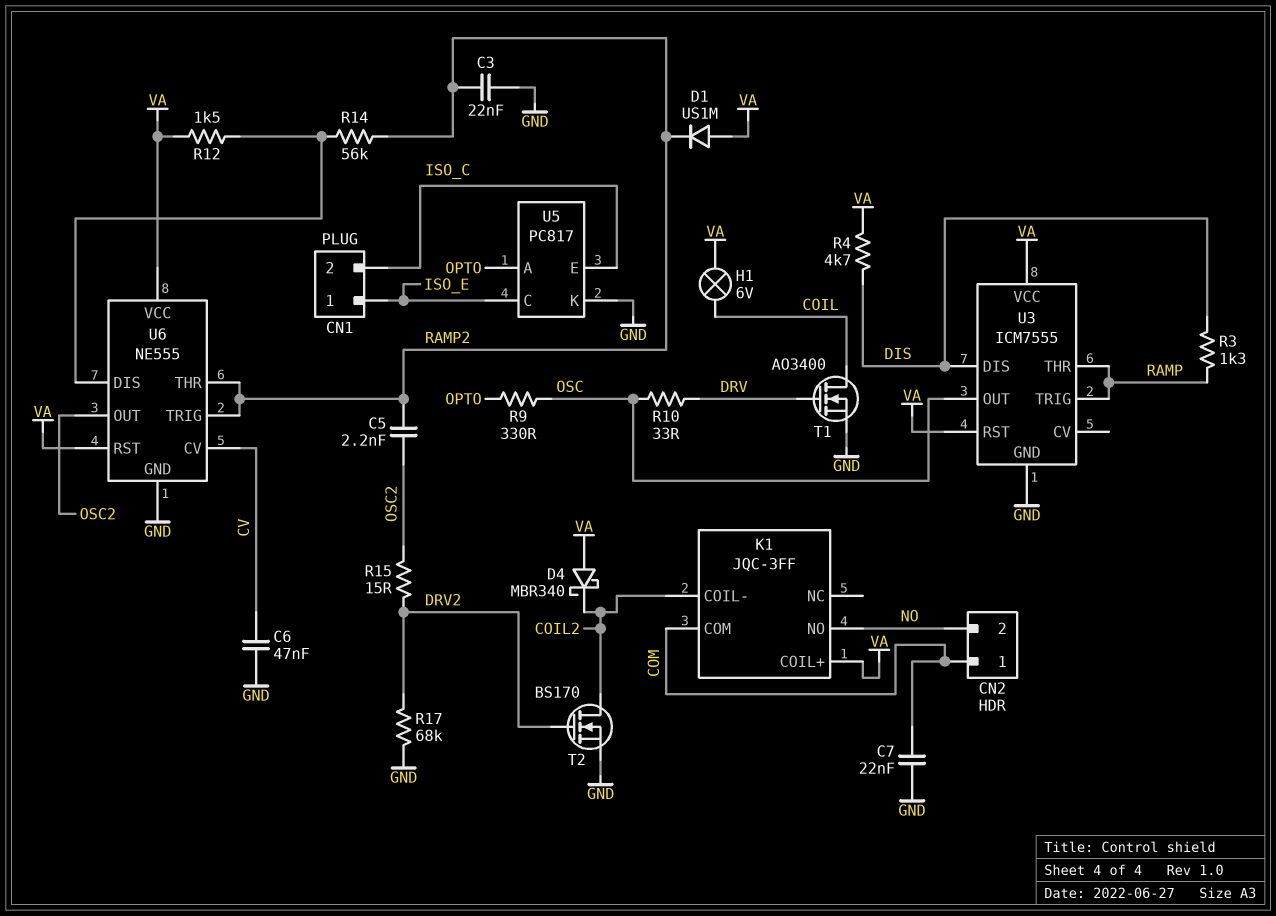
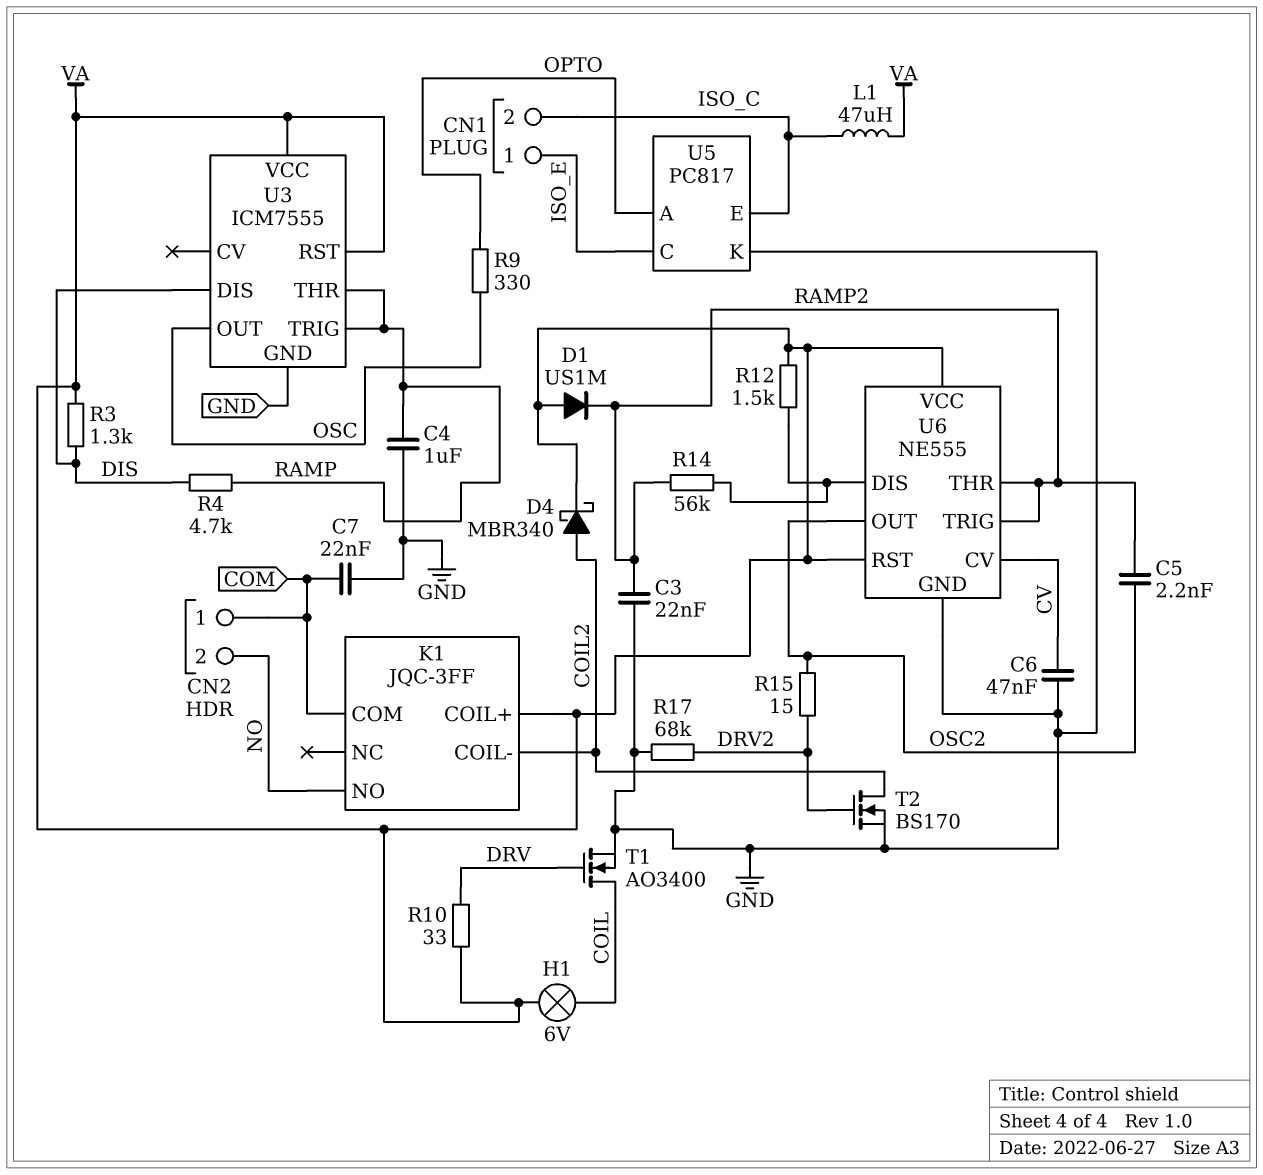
C4: none -> 1uF (GND, RAMP)
D4: schottky MBR340 (A VA, K COIL2) -> schottky MBR340 (A COIL2, K VA)
L1: none -> 47uH (ISO_C, VA)
R3: 1.3k (DIS, RAMP) -> 1.3k (DIS, VA)
R4: 4.7k (DIS, VA) -> 4.7k (DIS, RAMP)
R10: 33 (DRV, OSC) -> 33 (DRV, VA)

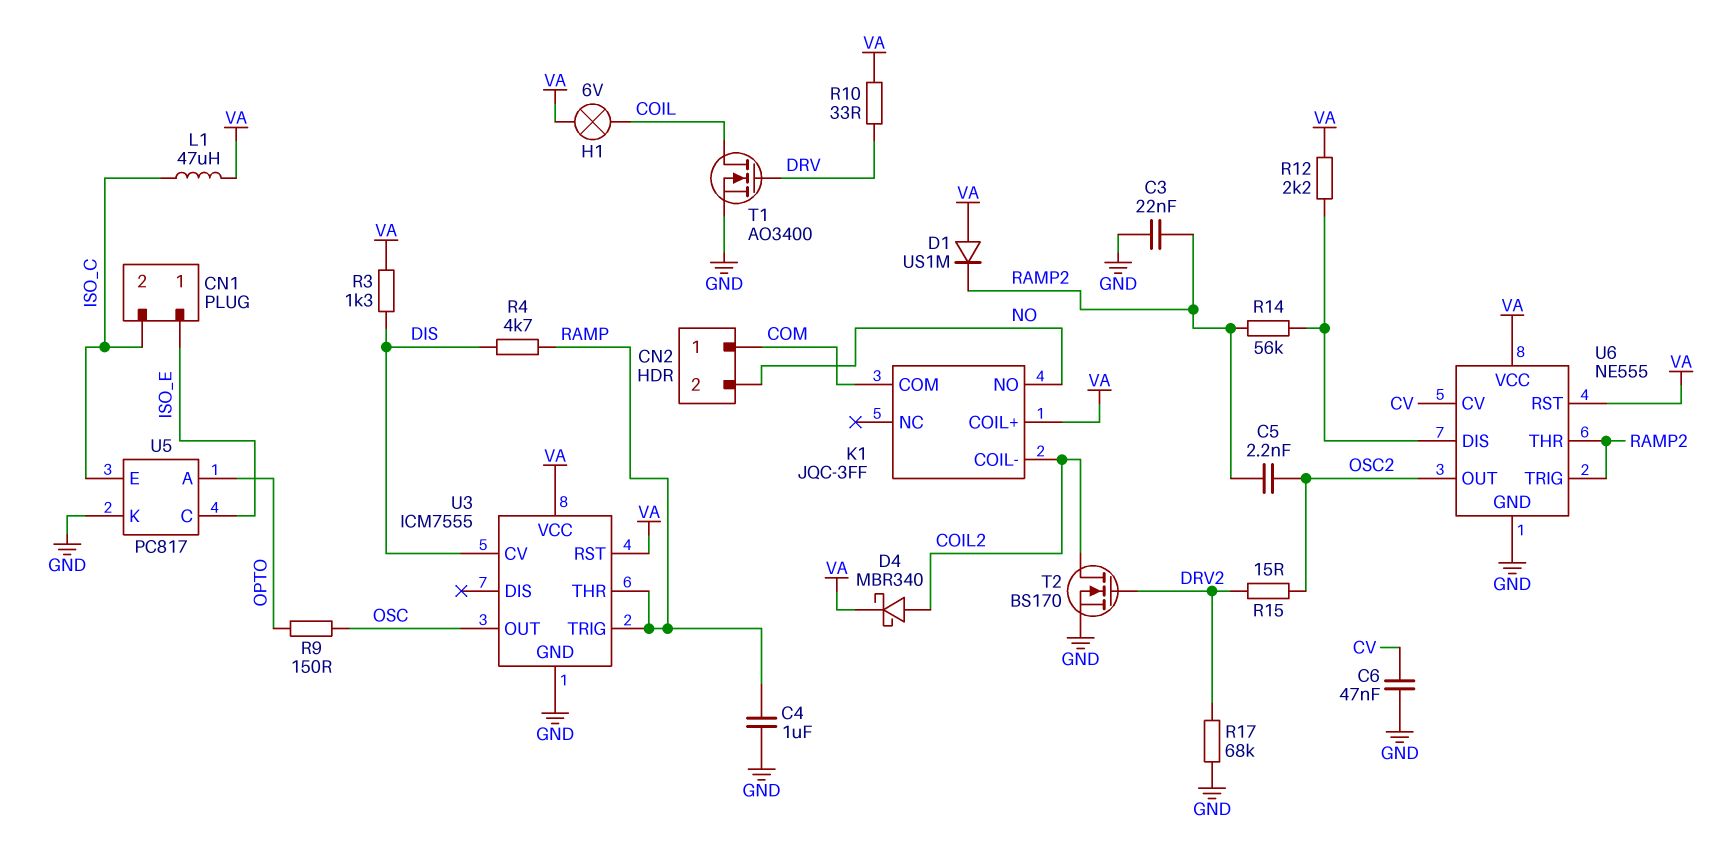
C7: 22nF (COM, GND) -> none
R9: 330 (OPTO, OSC) -> 150 (OPTO, OSC)
R12: 1.5k (U6/DIS, VA) -> 2.2k (U6/DIS, VA)
U3 pin CV: none -> DIS
U3 pin DIS: DIS -> none

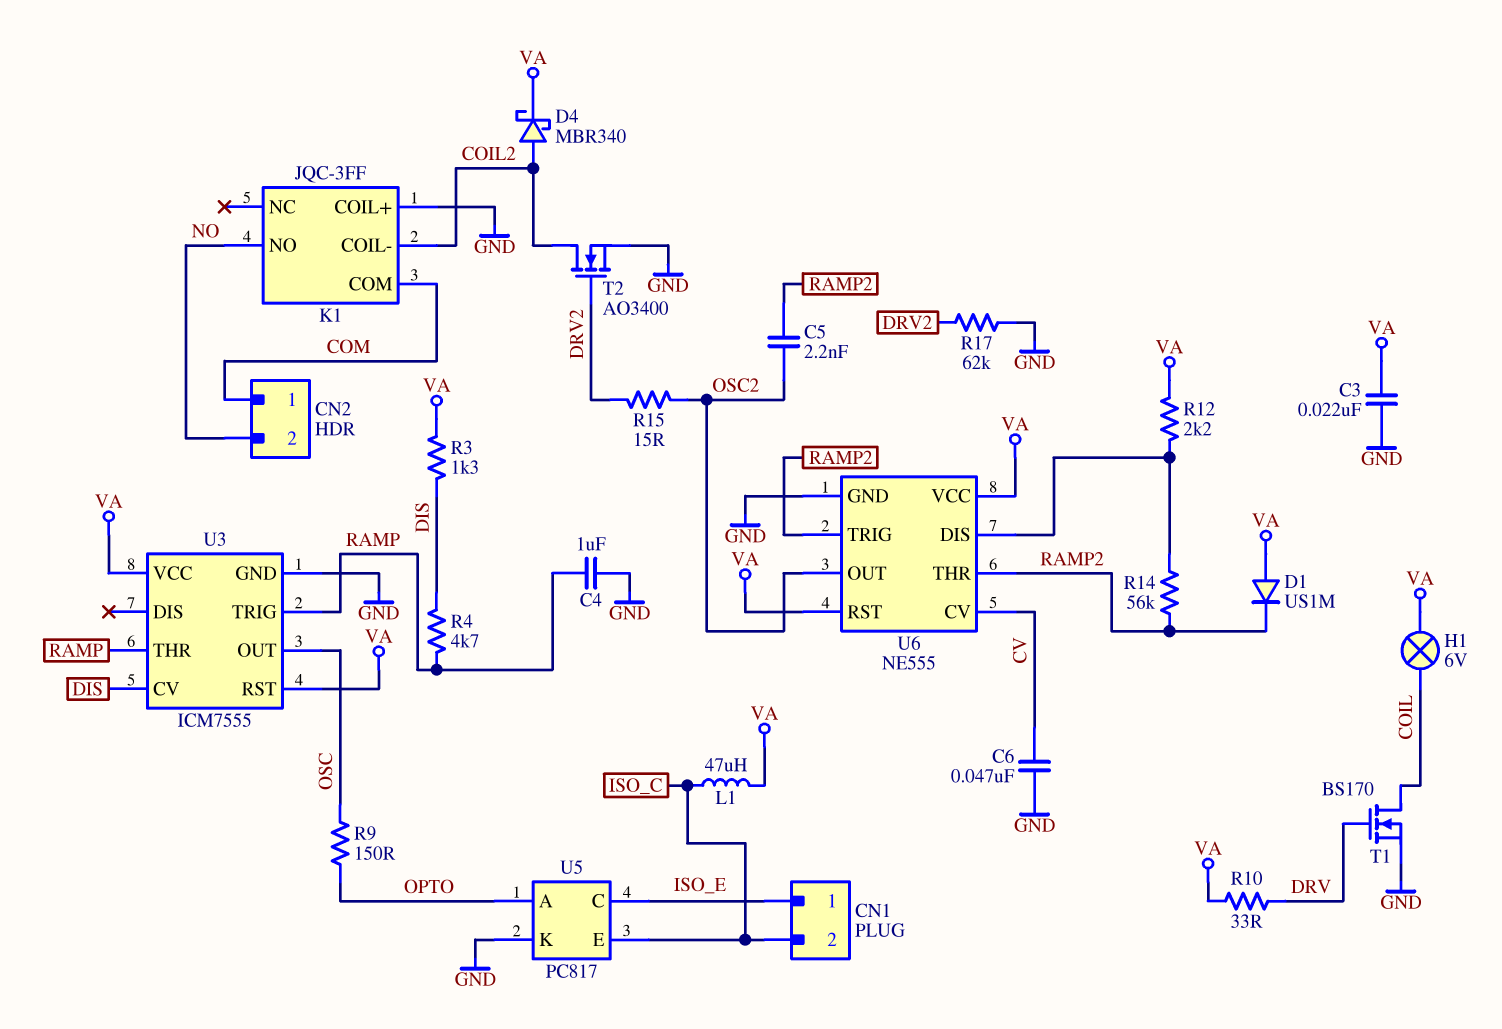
C3: 22nF (GND, RAMP2) -> 22nF (GND, VA)
K1 pin COIL+: VA -> GND
R17: 68k (DRV2, GND) -> 62k (DRV2, GND)
T1: NMOS AO3400 (G DRV, D COIL, S GND) -> NMOS BS170 (G DRV, D COIL, S GND)
T2: NMOS BS170 (G DRV2, D COIL2, S GND) -> NMOS AO3400 (G DRV2, D COIL2, S GND)

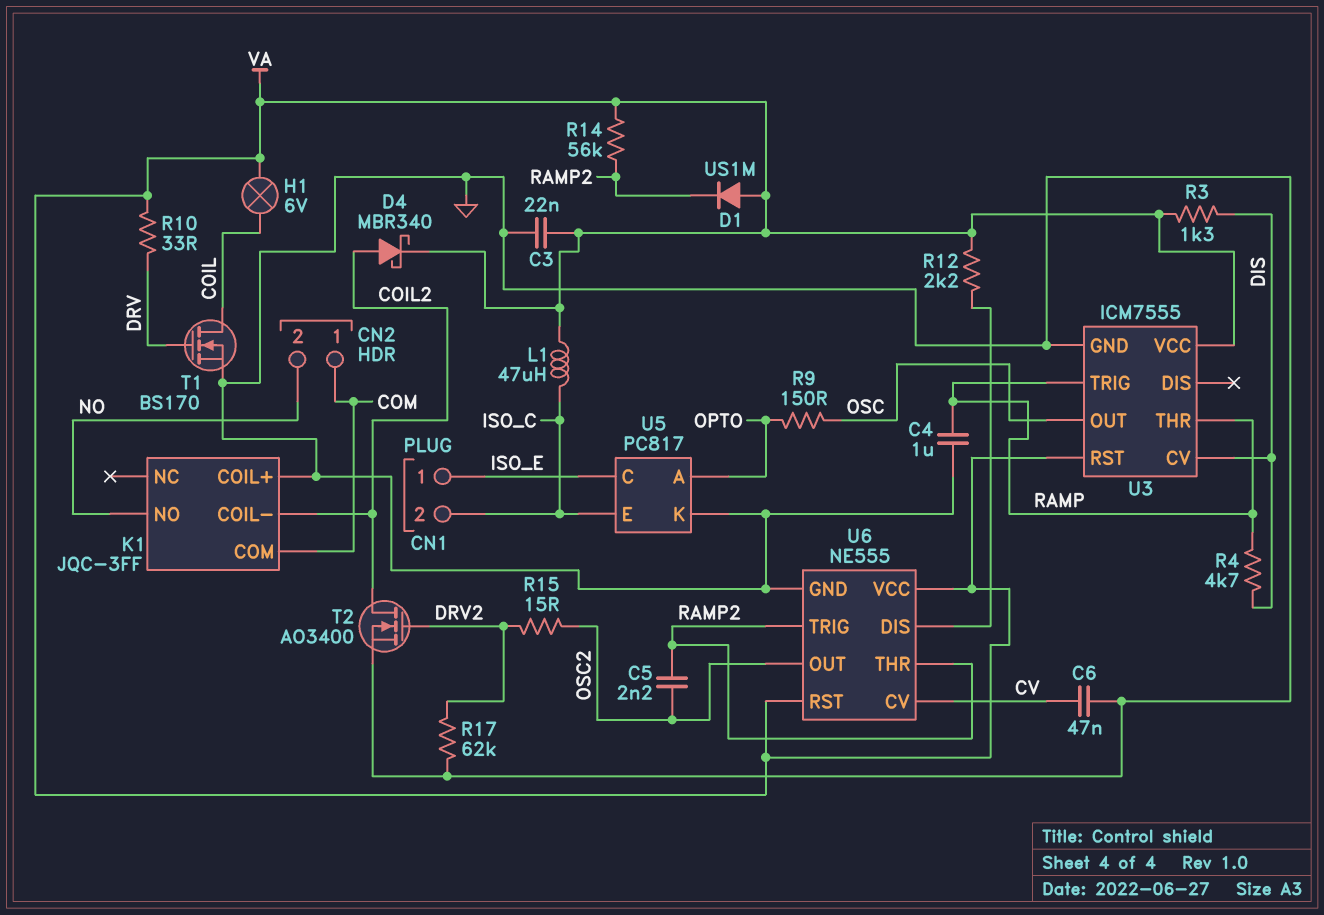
R14: 56k (RAMP2, U6/DIS) -> 56k (RAMP2, VA)

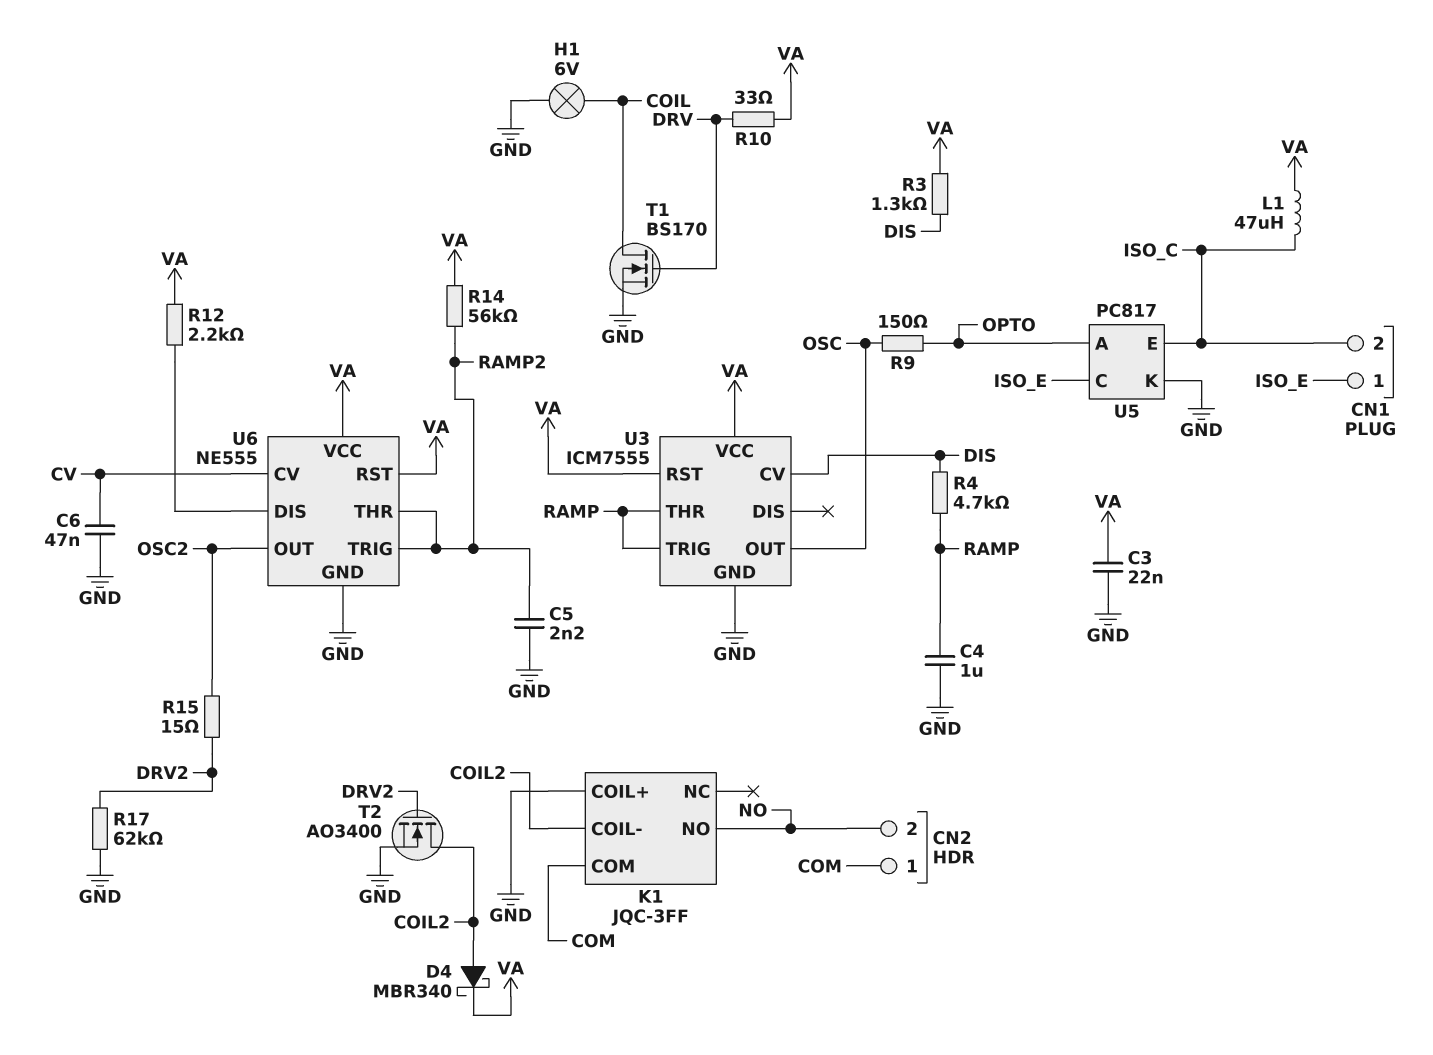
C5: 2.2nF (OSC2, RAMP2) -> 2.2nF (GND, RAMP2)
D1: diode US1M (A VA, K RAMP2) -> none
H1: lamp 6V (COIL, VA) -> lamp 6V (COIL, GND)

